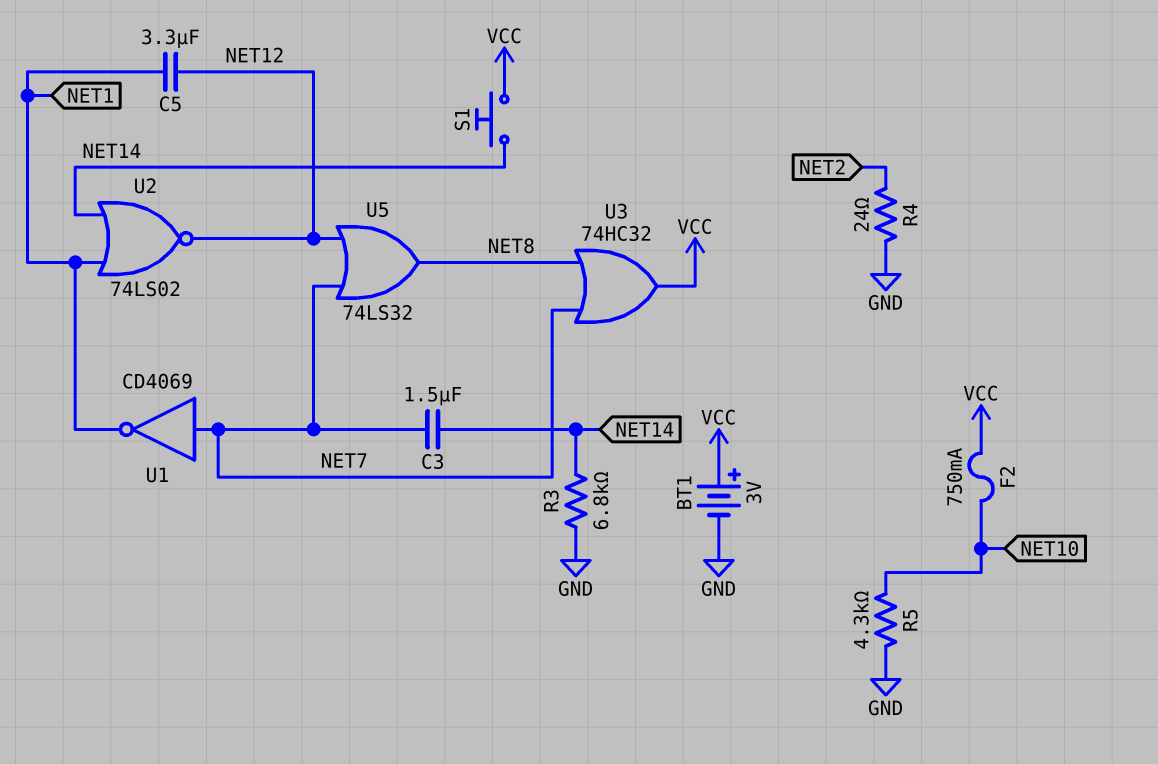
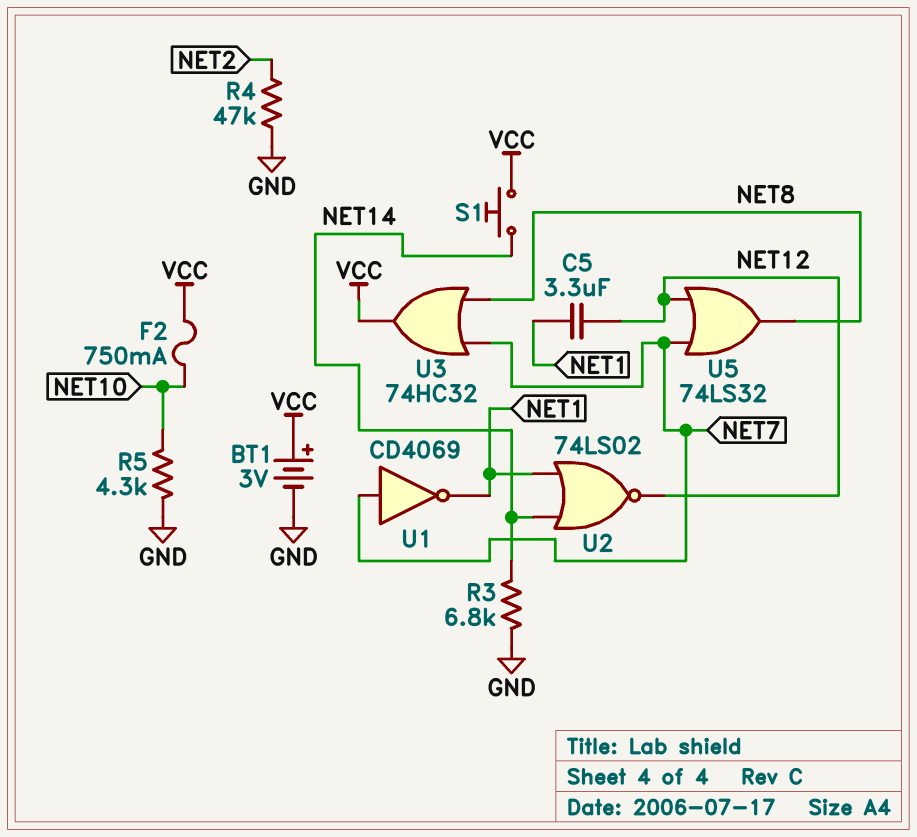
C3: 1.5uF (NET7, NET14) -> none
R4: 24 (GND, NET2) -> 47k (GND, NET2)

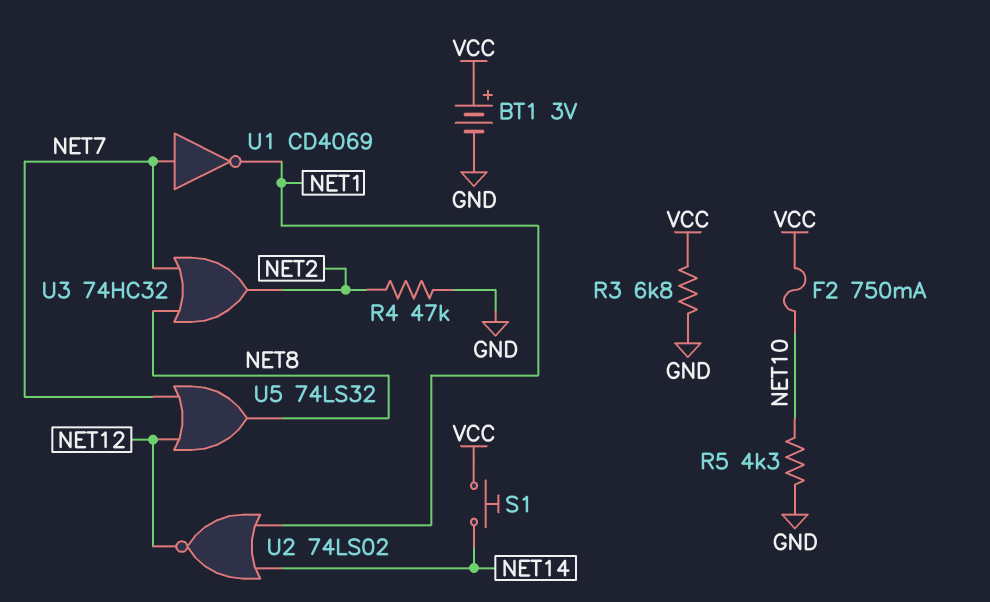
C5: 3.3uF (NET1, NET12) -> none
R3: 6.8k (GND, NET14) -> 6.8k (GND, VCC)
U3: OR 74HC32 (in NET7, in NET8, out VCC) -> OR 74HC32 (in NET7, in NET8, out NET2)

